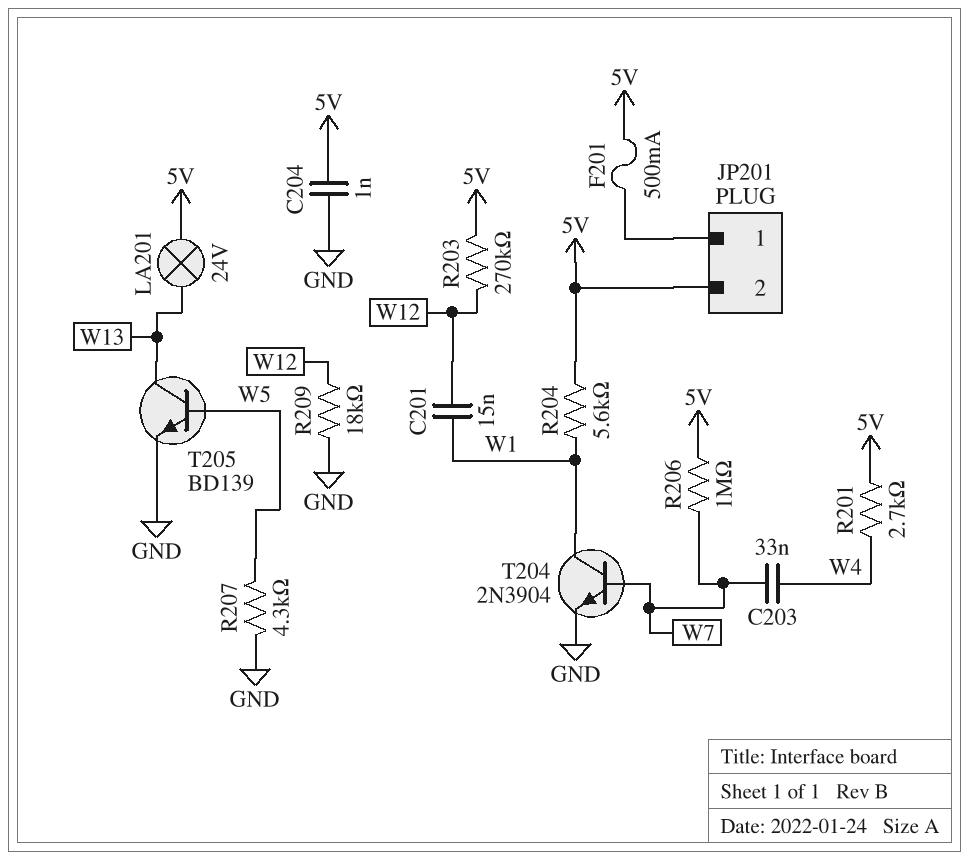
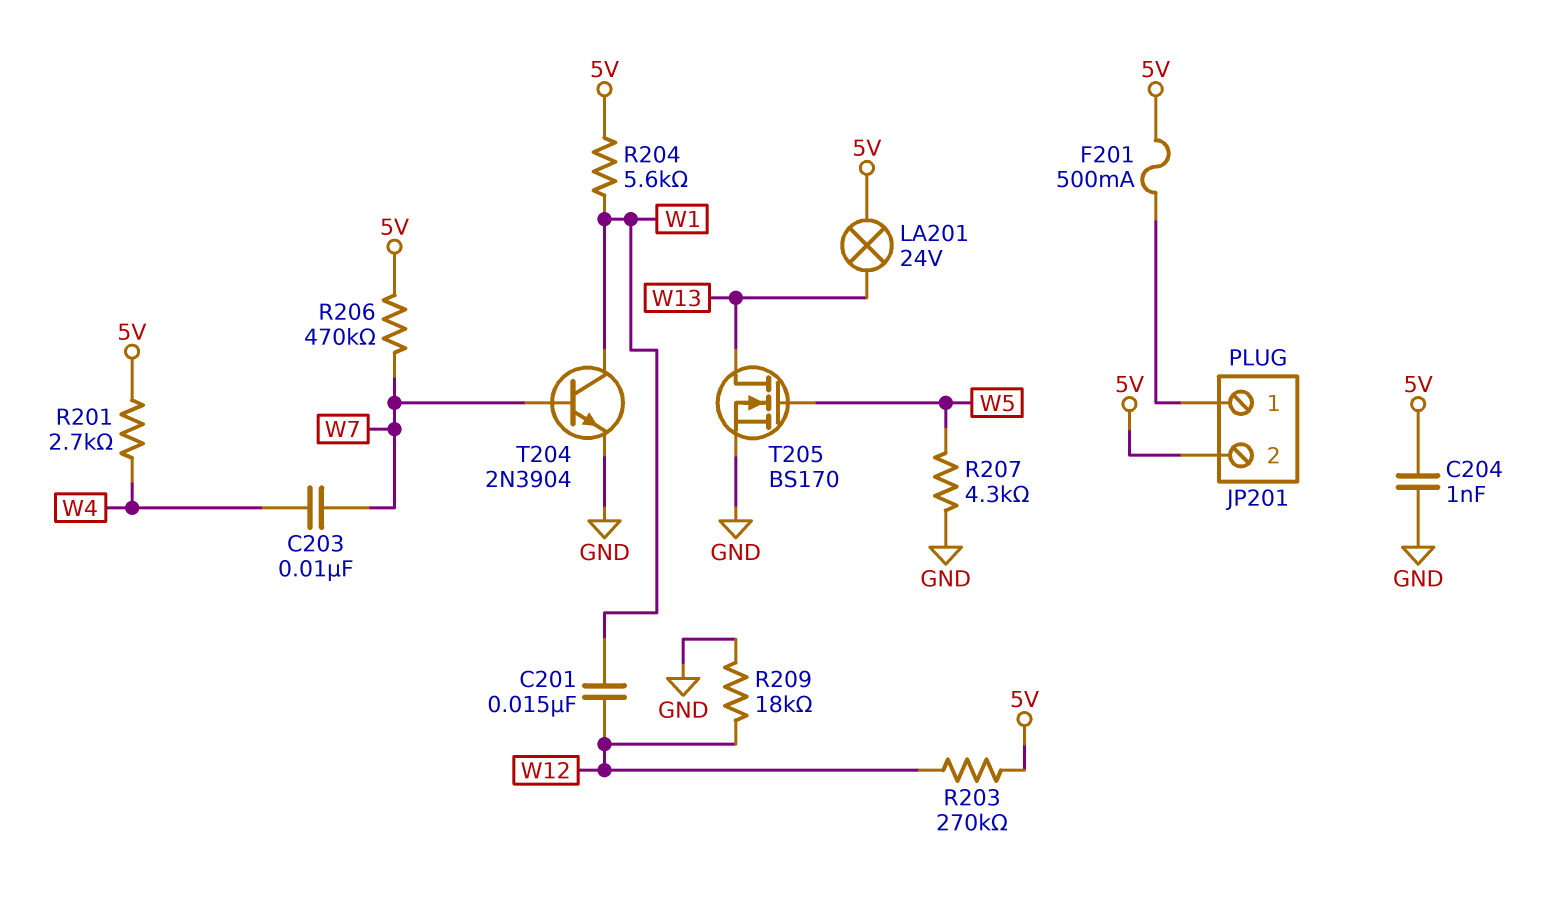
C203: 33nF (W4, W7) -> 10nF (W4, W7)
R206: 1M (5V, W7) -> 470k (5V, W7)
T205: NPN BD139 (B W5, C W13, E GND) -> NMOS BS170 (G W5, D W13, S GND)

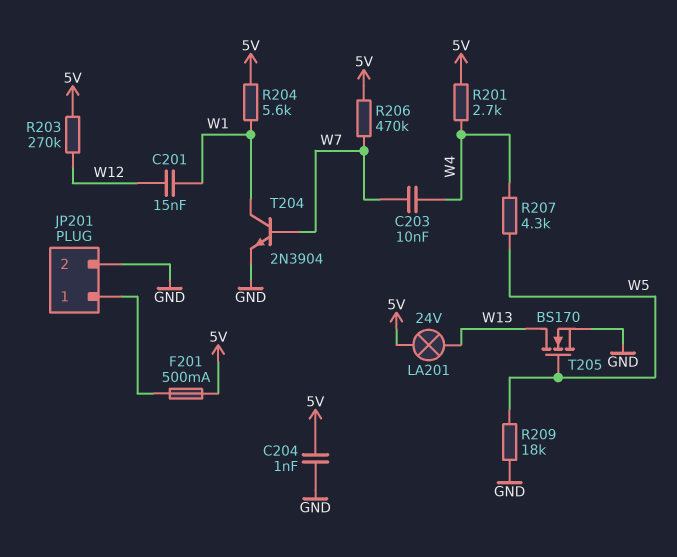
JP201 pin 2: 5V -> GND
R207: 4.3k (GND, W5) -> 4.3k (W4, W5)
R209: 18k (GND, W12) -> 18k (GND, W5)

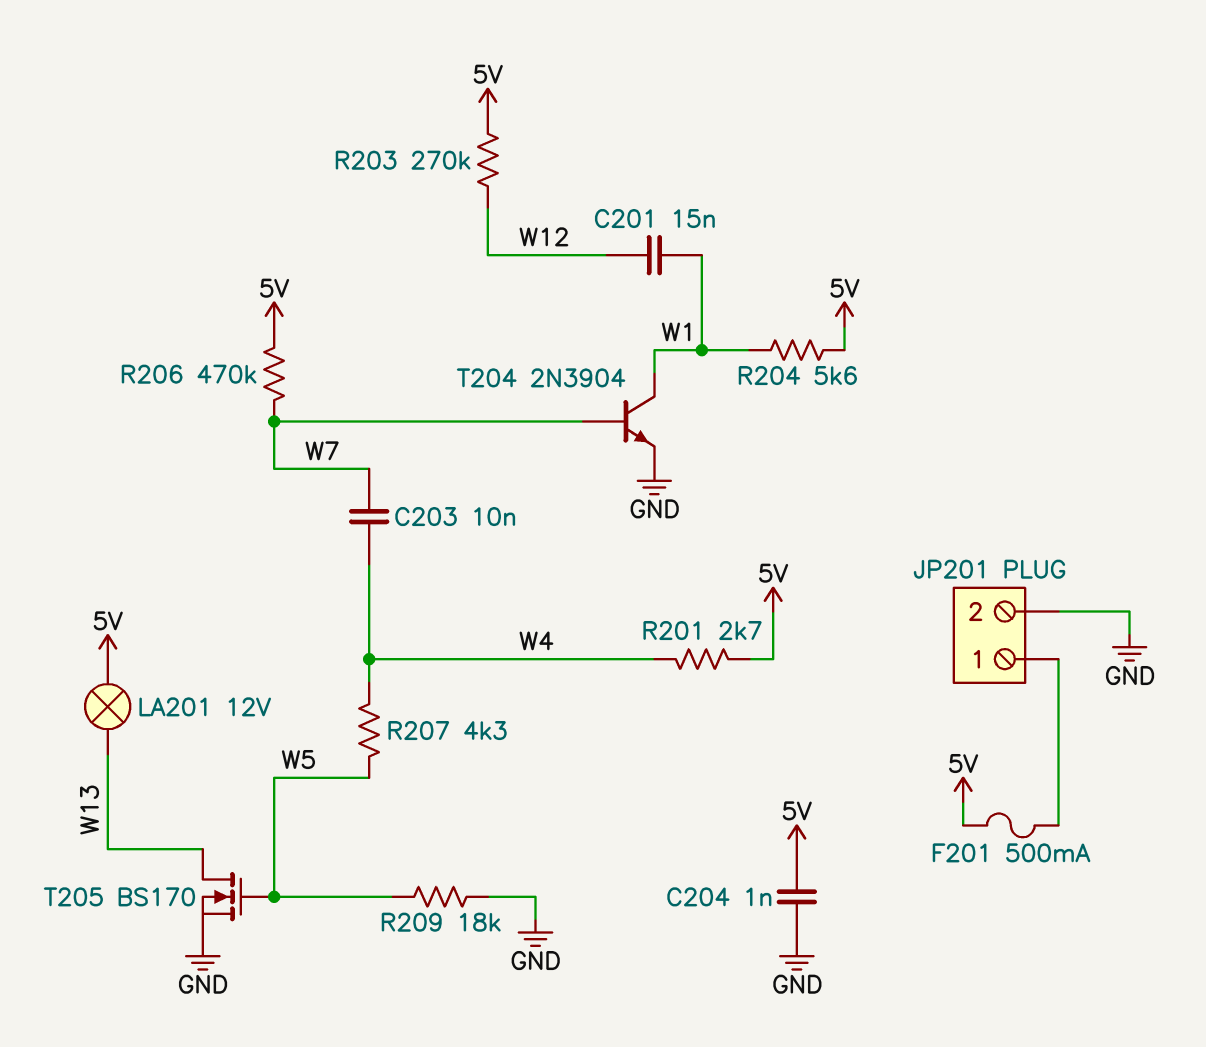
LA201: lamp 24V (5V, W13) -> lamp 12V (5V, W13)

